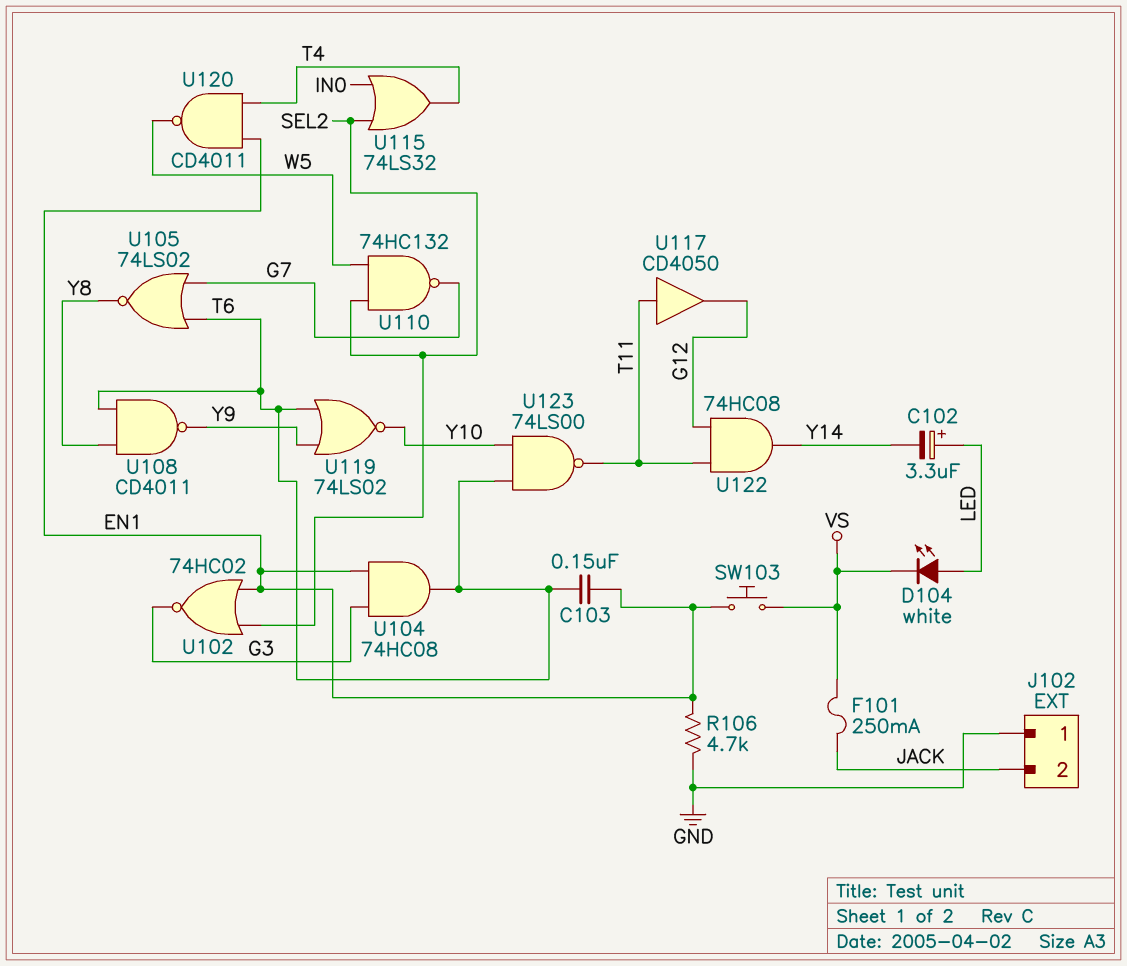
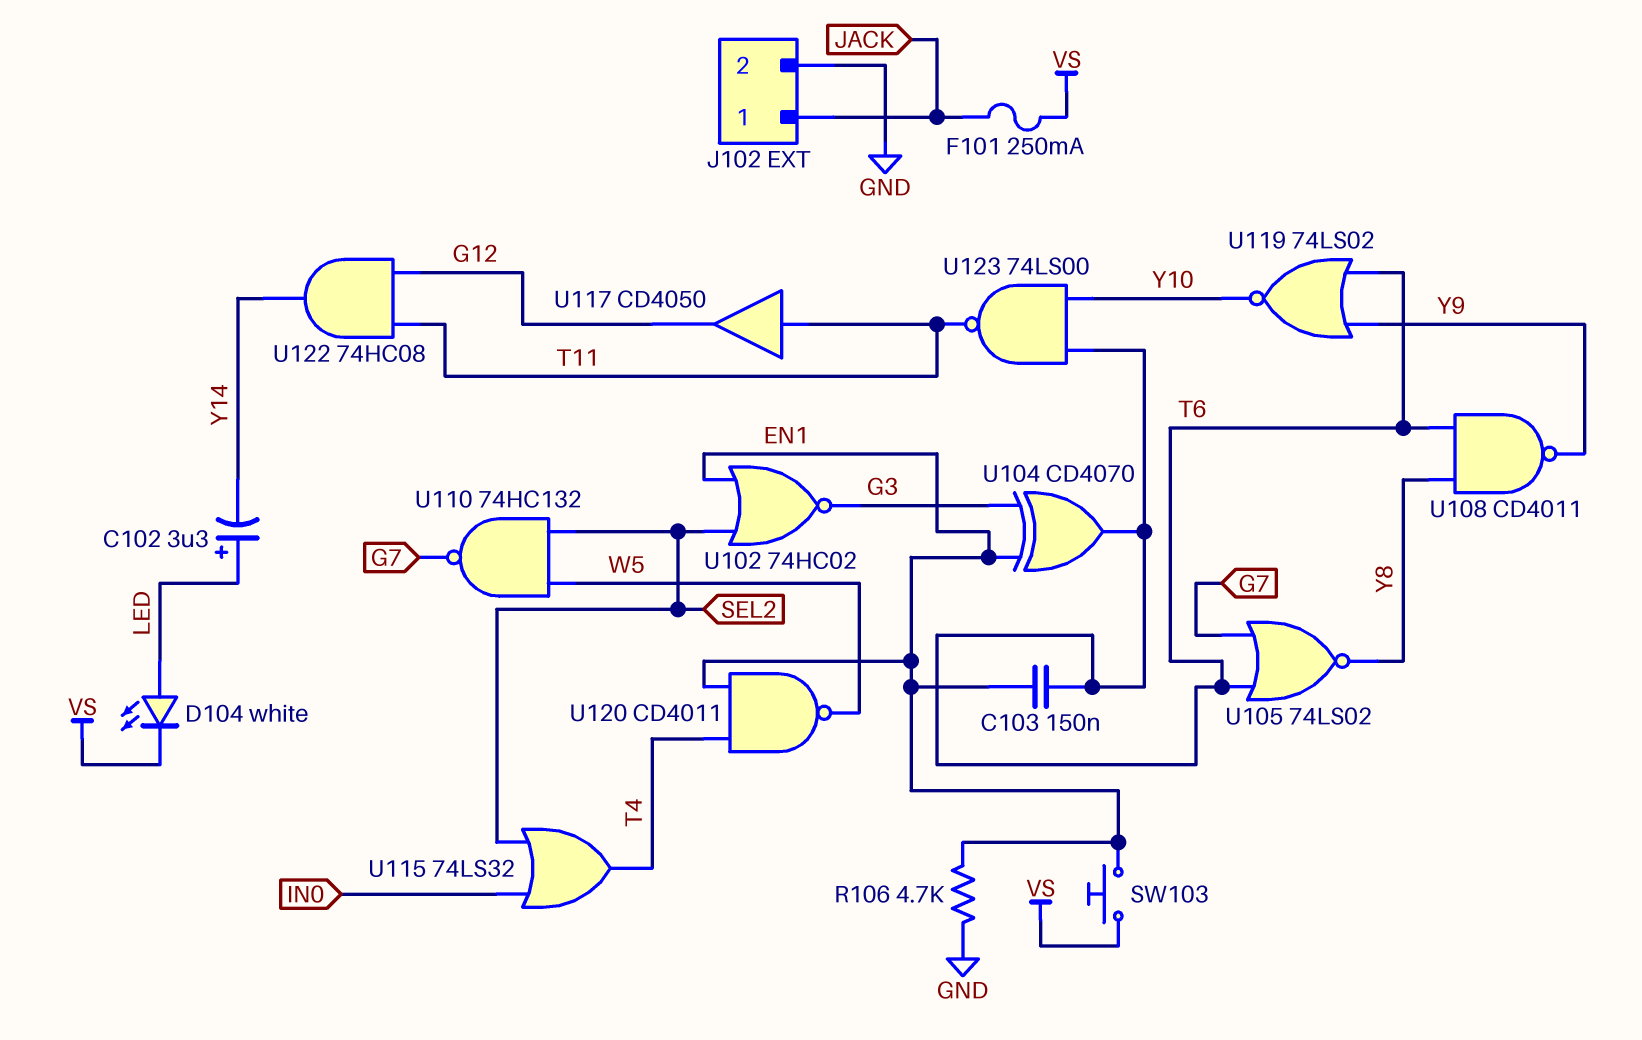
J102 pin 1: GND -> JACK
J102 pin 2: JACK -> GND
U104: AND 74HC08 (in EN1, in G3, out T6) -> XOR CD4070 (in EN1, in G3, out T6)

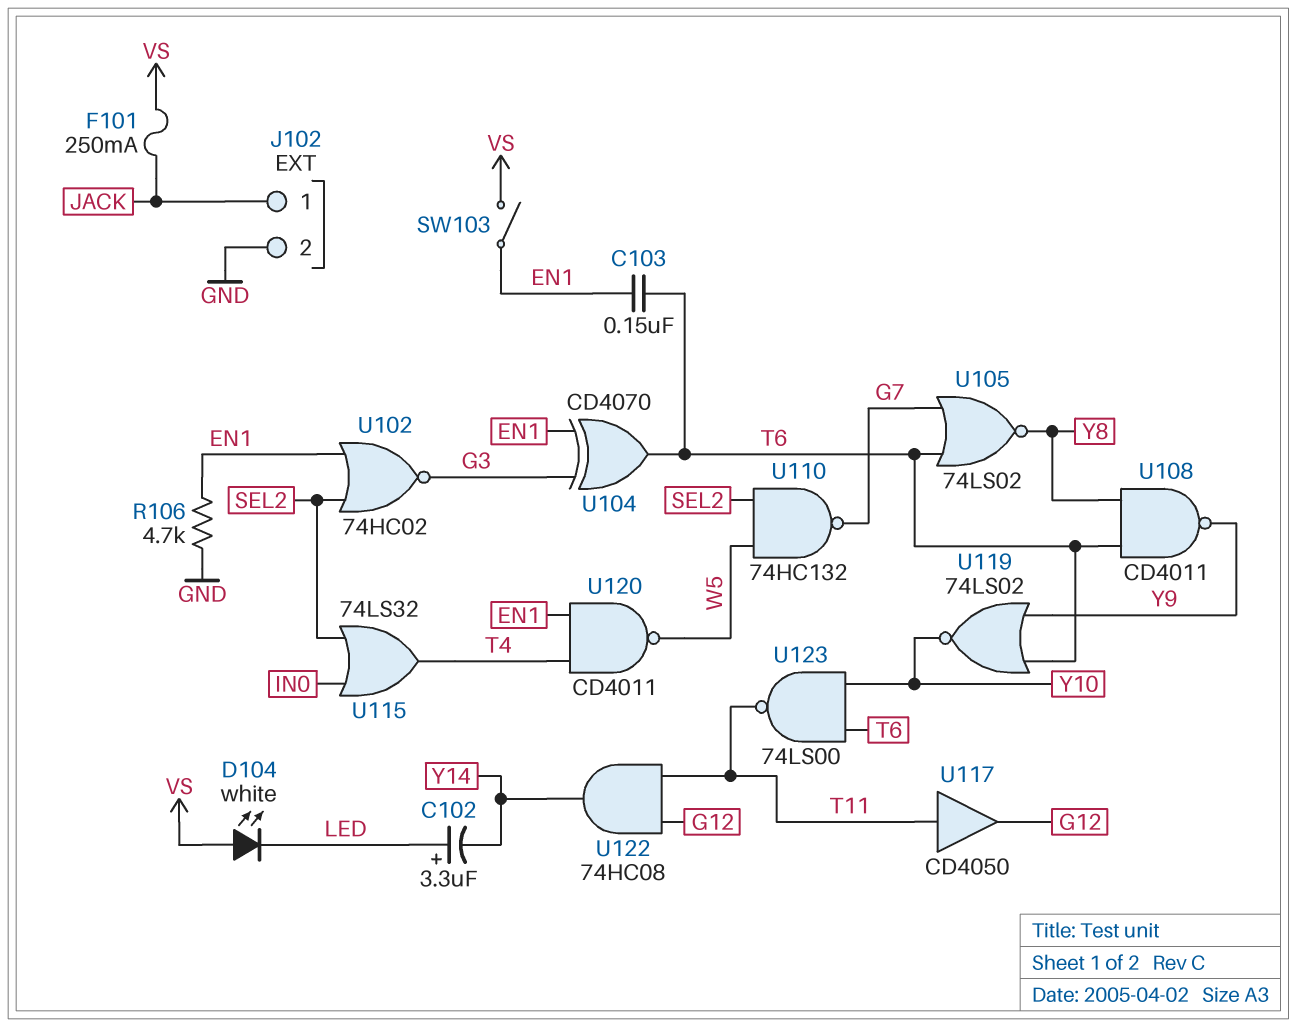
D104: LED white (A LED, K VS) -> LED white (A VS, K LED)
SW103: button (EN1, VS) -> switch (EN1, VS)

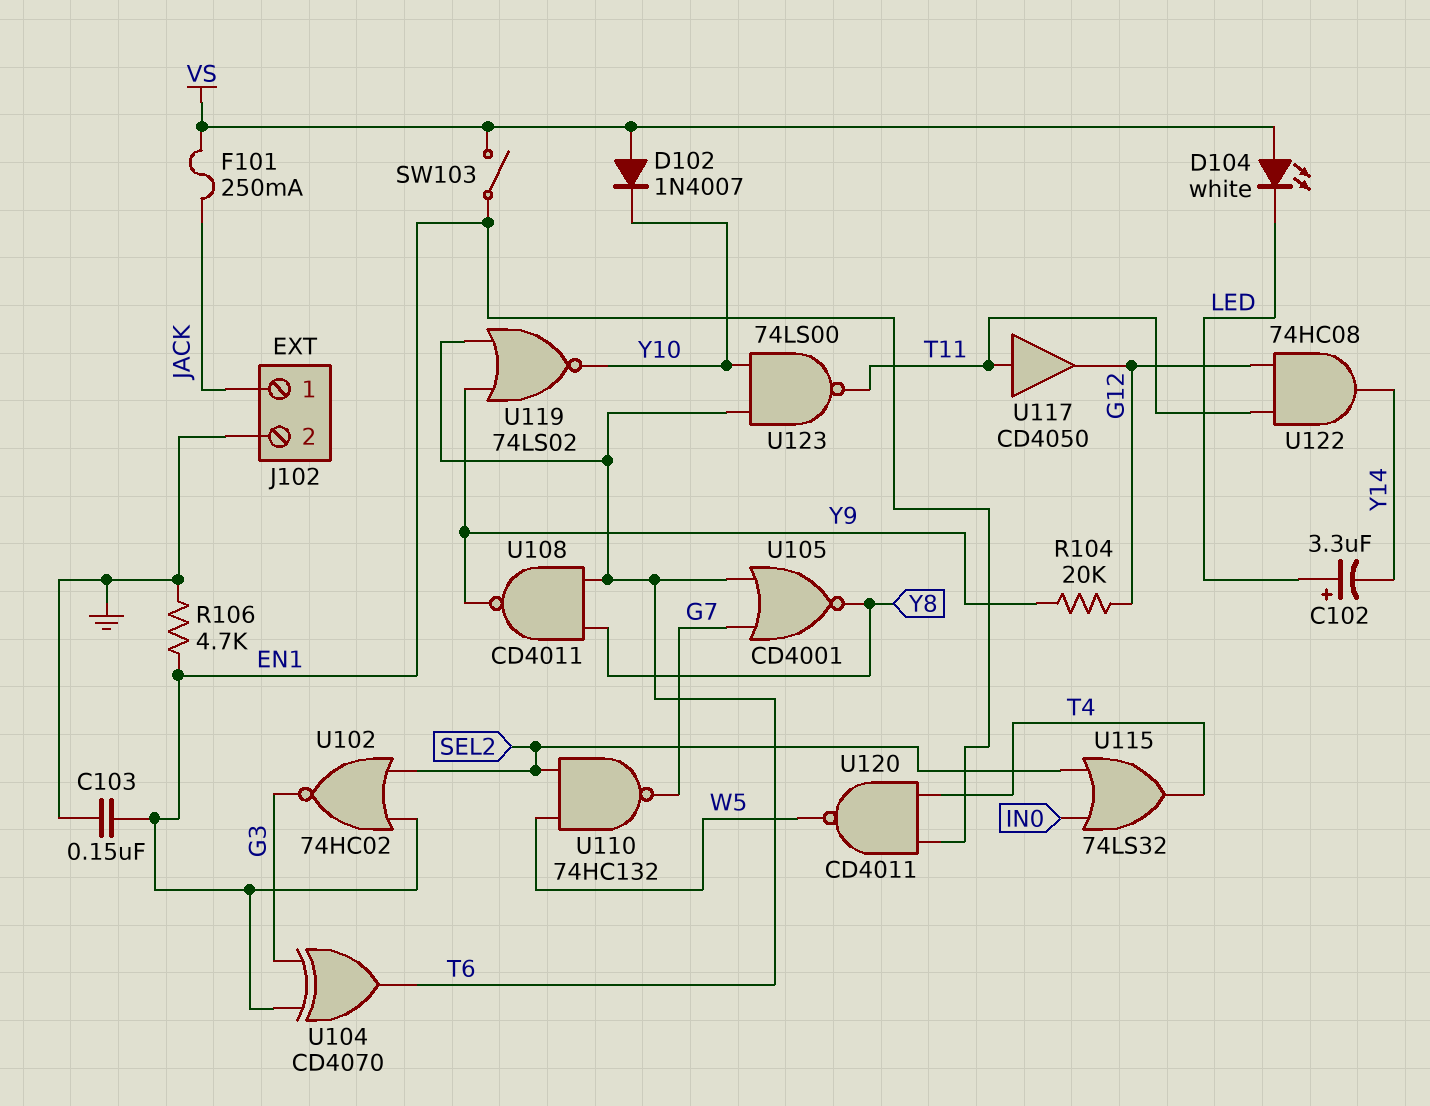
C103: 150nF (EN1, T6) -> 150nF (EN1, GND)
D102: none -> diode 1N4007 (A VS, K Y10)
R104: none -> 20k (G12, Y9)
U105: NOR 74LS02 (in G7, in T6, out Y8) -> NOR CD4001 (in G7, in T6, out Y8)

